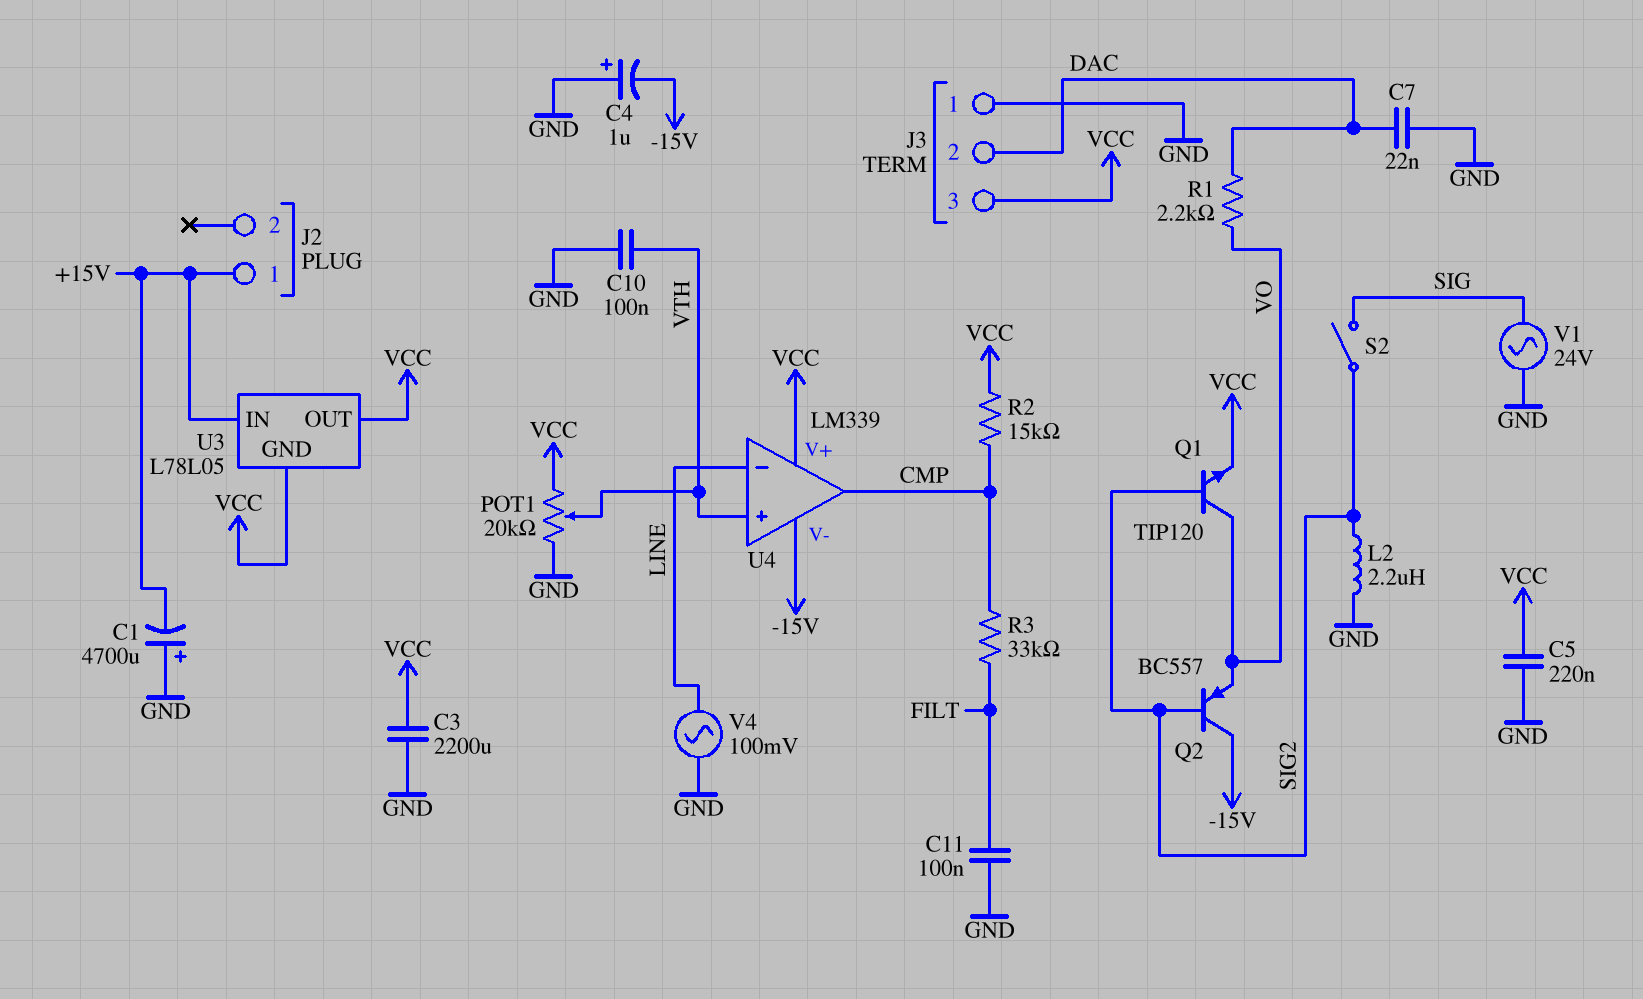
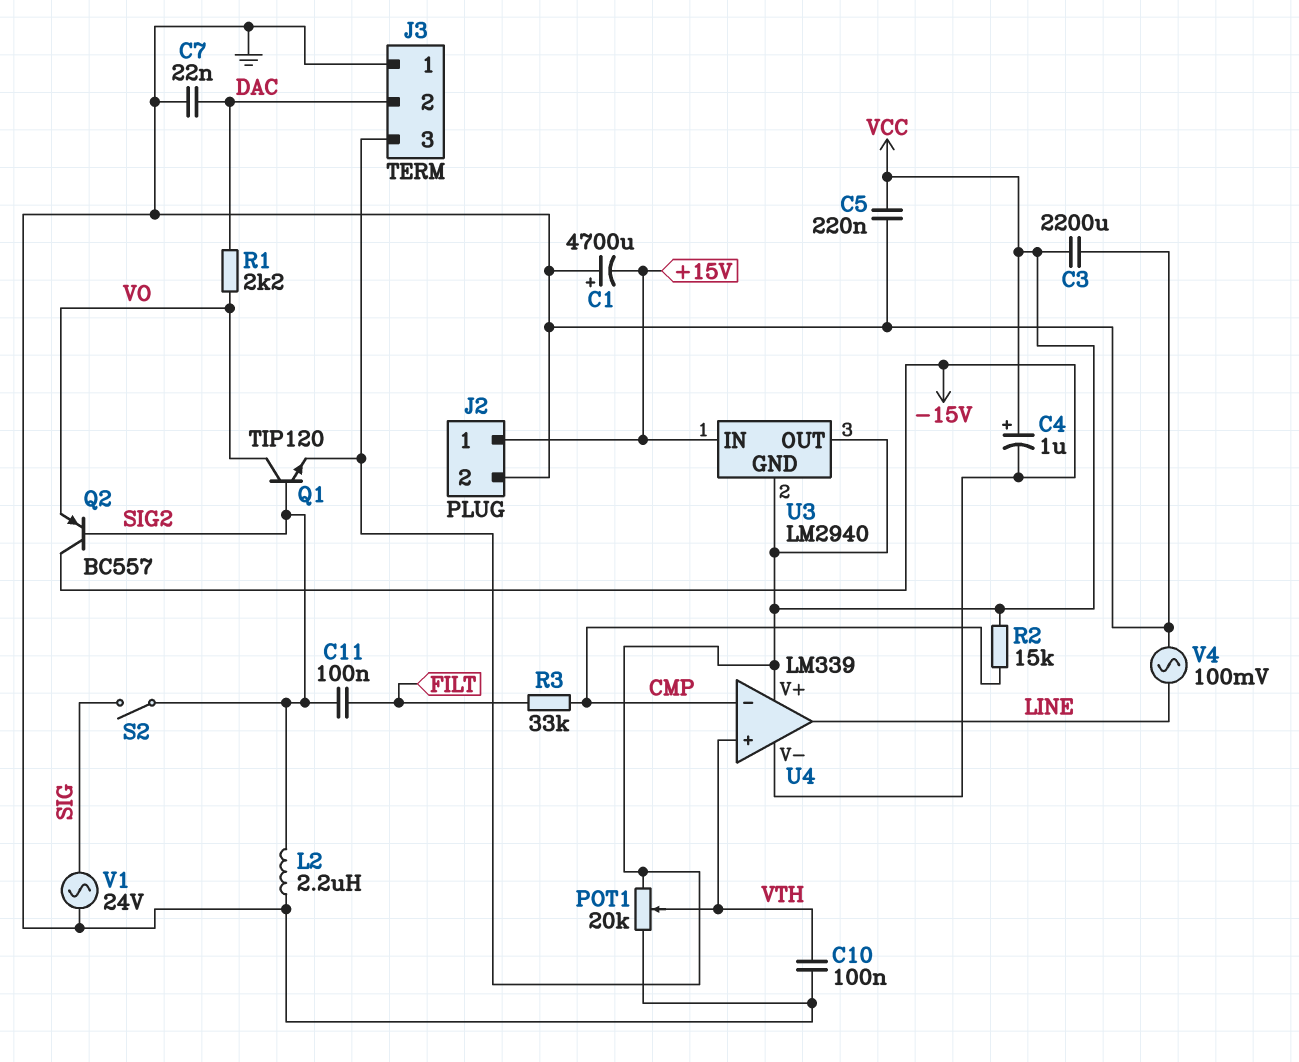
C4: 1uF (plus GND, minus -15V) -> 1uF (plus VCC, minus -15V)
C11: 100nF (FILT, GND) -> 100nF (FILT, SIG2)
J2 pin 2: none -> GND
U3: L78L05 -> LM2940
U4 pin in-: LINE -> CMP
U4 pin out: CMP -> LINE

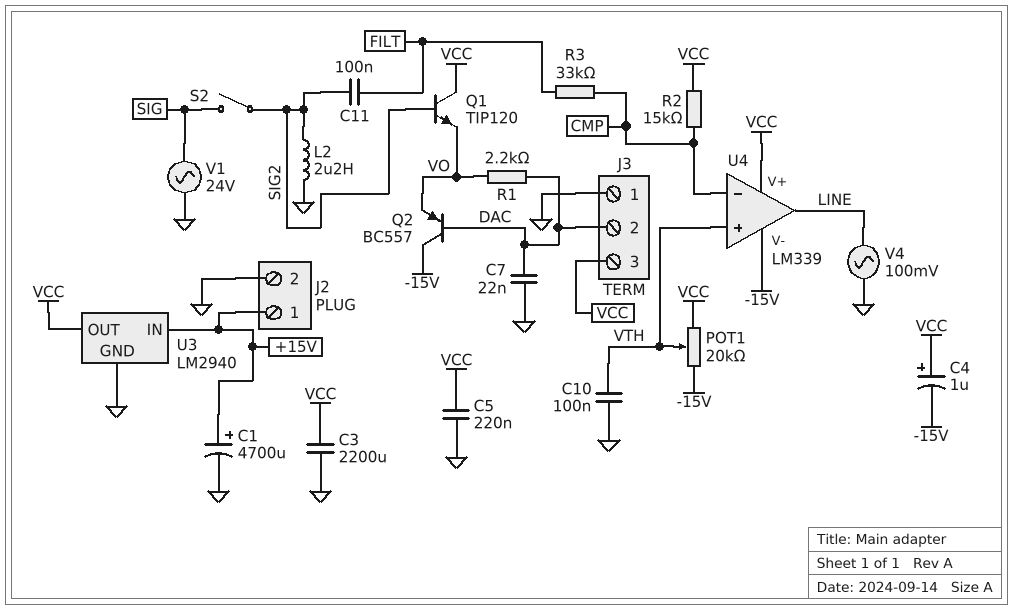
C1: 4700uF (plus GND, minus +15V) -> 4700uF (plus +15V, minus GND)
POT1: 20k (GND, VCC, wiper VTH) -> 20k (-15V, VCC, wiper VTH)
Q1: NPN TIP120 (B SIG2, C VO, E VCC) -> NPN TIP120 (B SIG2, C VCC, E VO)
Q2: PNP BC557 (B SIG2, C -15V, E VO) -> PNP BC557 (B DAC, C -15V, E VO)
U3 pin GND: VCC -> GND

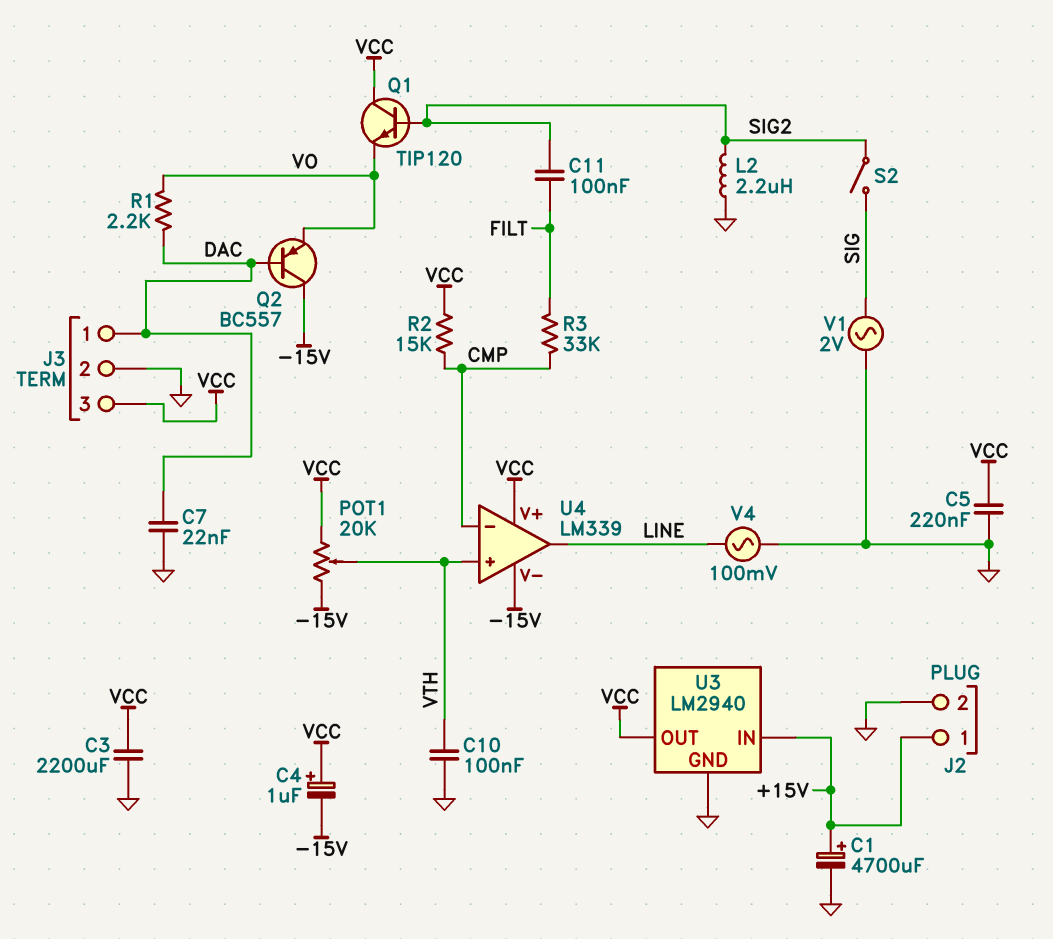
J3 pin 1: GND -> DAC
J3 pin 2: DAC -> GND
V1: AC 24V (GND, SIG) -> AC 2V (GND, SIG)

